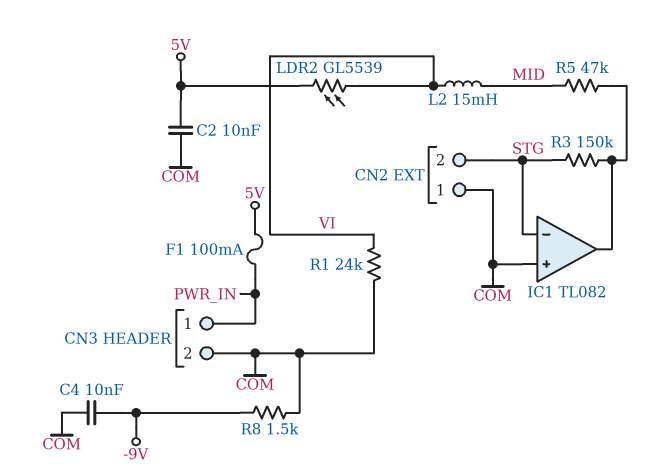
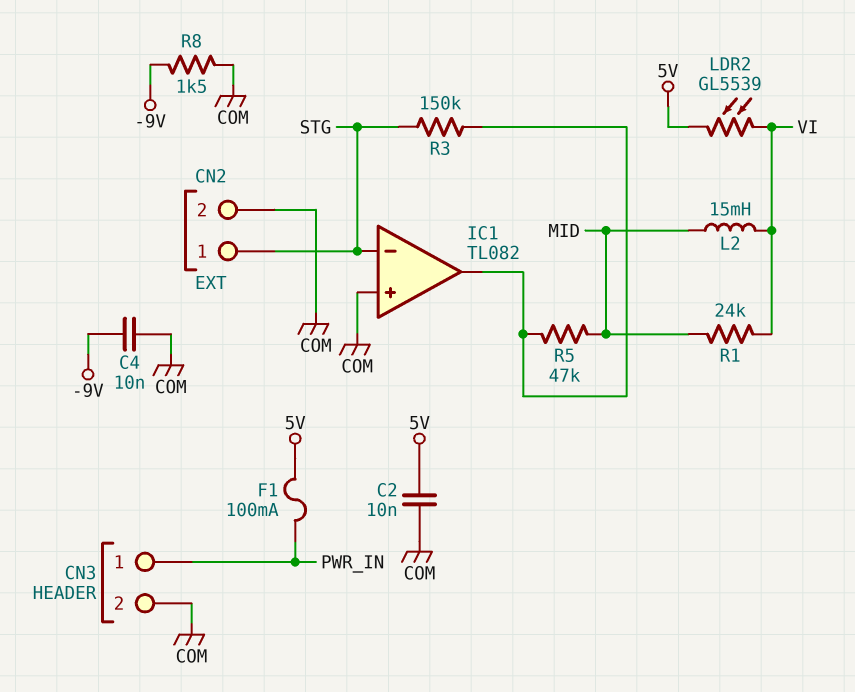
CN2 pin 1: COM -> STG
CN2 pin 2: STG -> COM
R1: 24k (COM, VI) -> 24k (MID, VI)

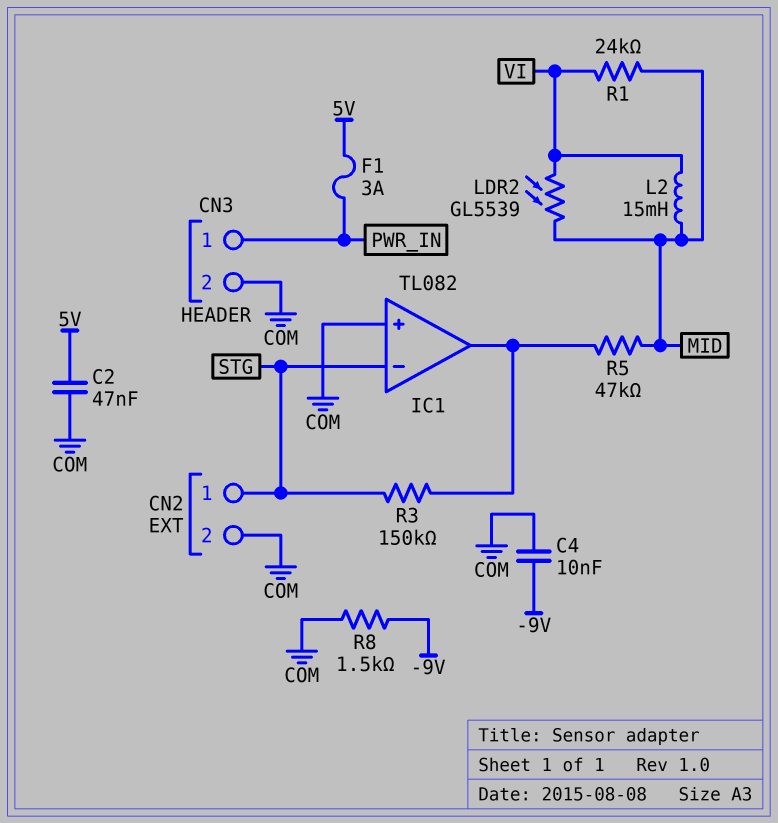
C2: 10nF (5V, COM) -> 47nF (5V, COM)
F1: 100mA (5V, PWR_IN) -> 3A (5V, PWR_IN)
LDR2: GL5539 (5V, VI) -> GL5539 (MID, VI)

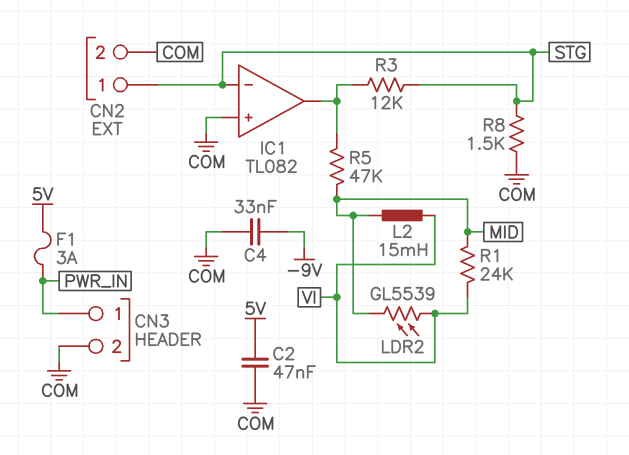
C4: 10nF (-9V, COM) -> 33nF (-9V, COM)
R3: 150k (IC1/out, STG) -> 12k (IC1/out, STG)
R8: 1.5k (-9V, COM) -> 1.5k (COM, STG)

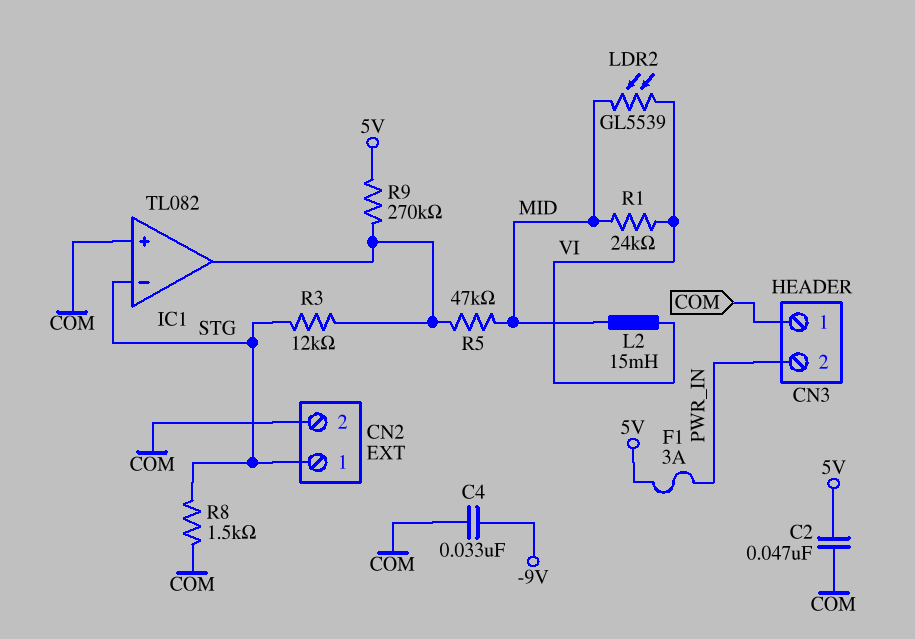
CN3 pin 1: PWR_IN -> COM
CN3 pin 2: COM -> PWR_IN
R9: none -> 270k (5V, IC1/out)

